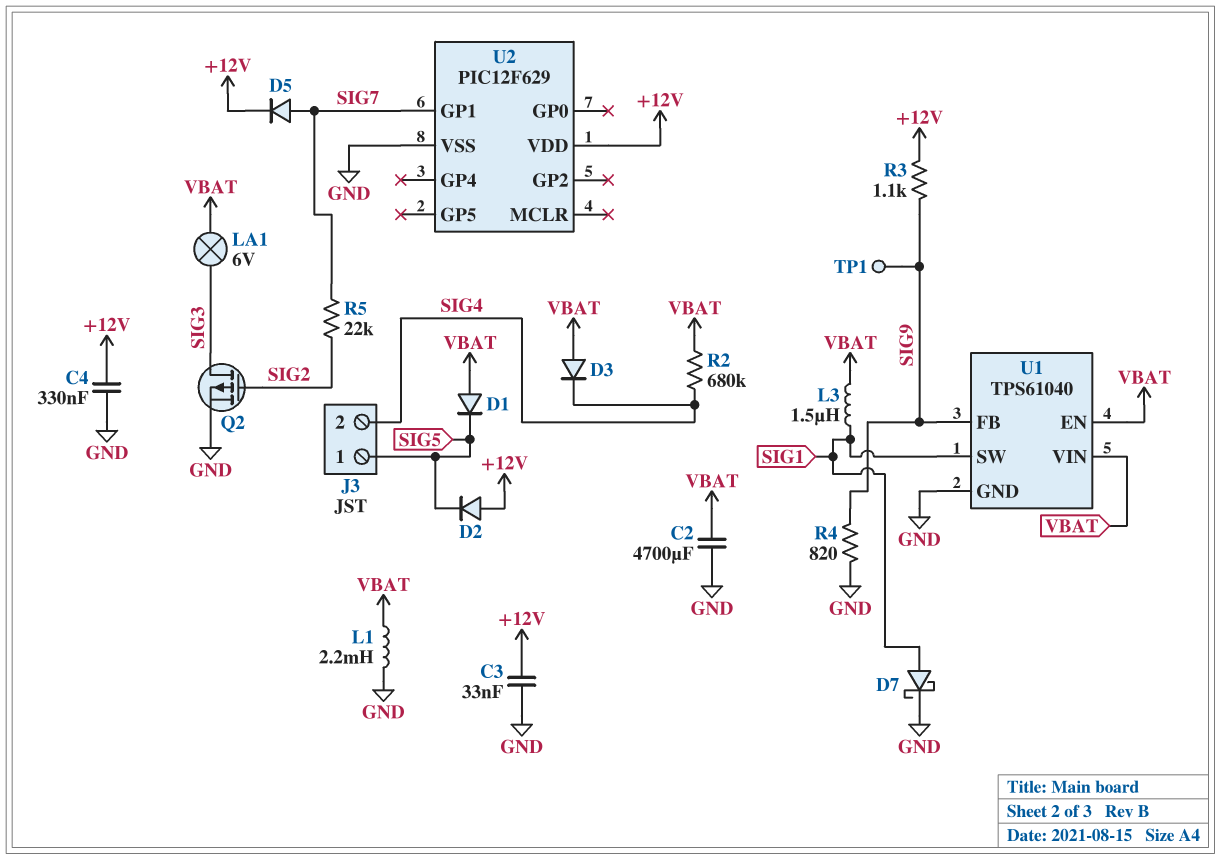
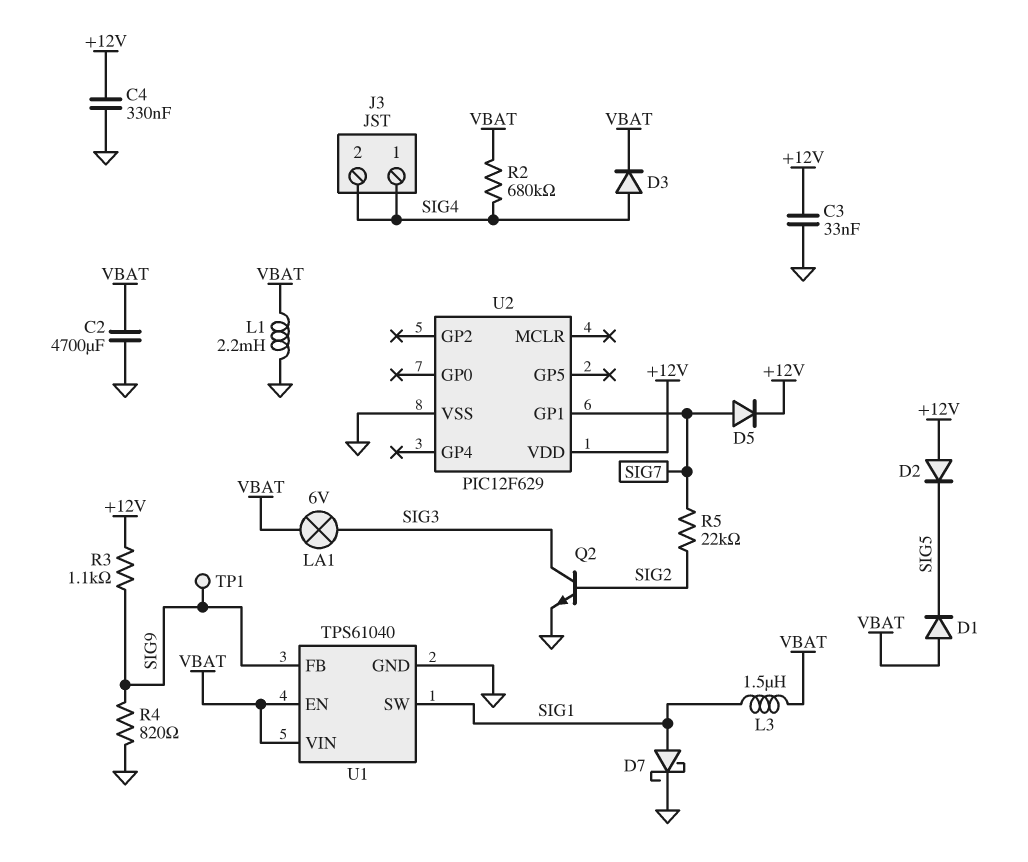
D3: diode (A VBAT, K SIG4) -> diode (A SIG4, K VBAT)
J3 pin 1: SIG5 -> SIG4
Q2: PMOS (G SIG2, D SIG3, S GND) -> NPN (B SIG2, C SIG3, E GND)

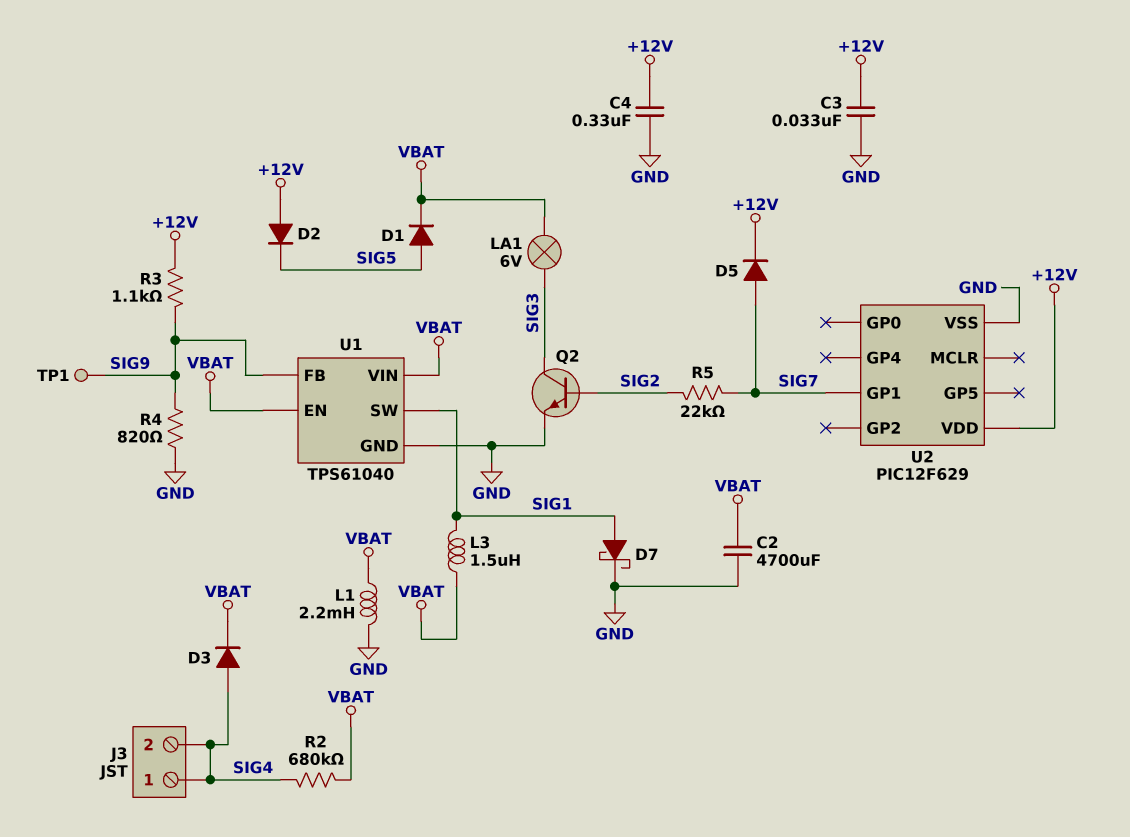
D1: diode (A VBAT, K SIG5) -> diode (A SIG5, K VBAT)

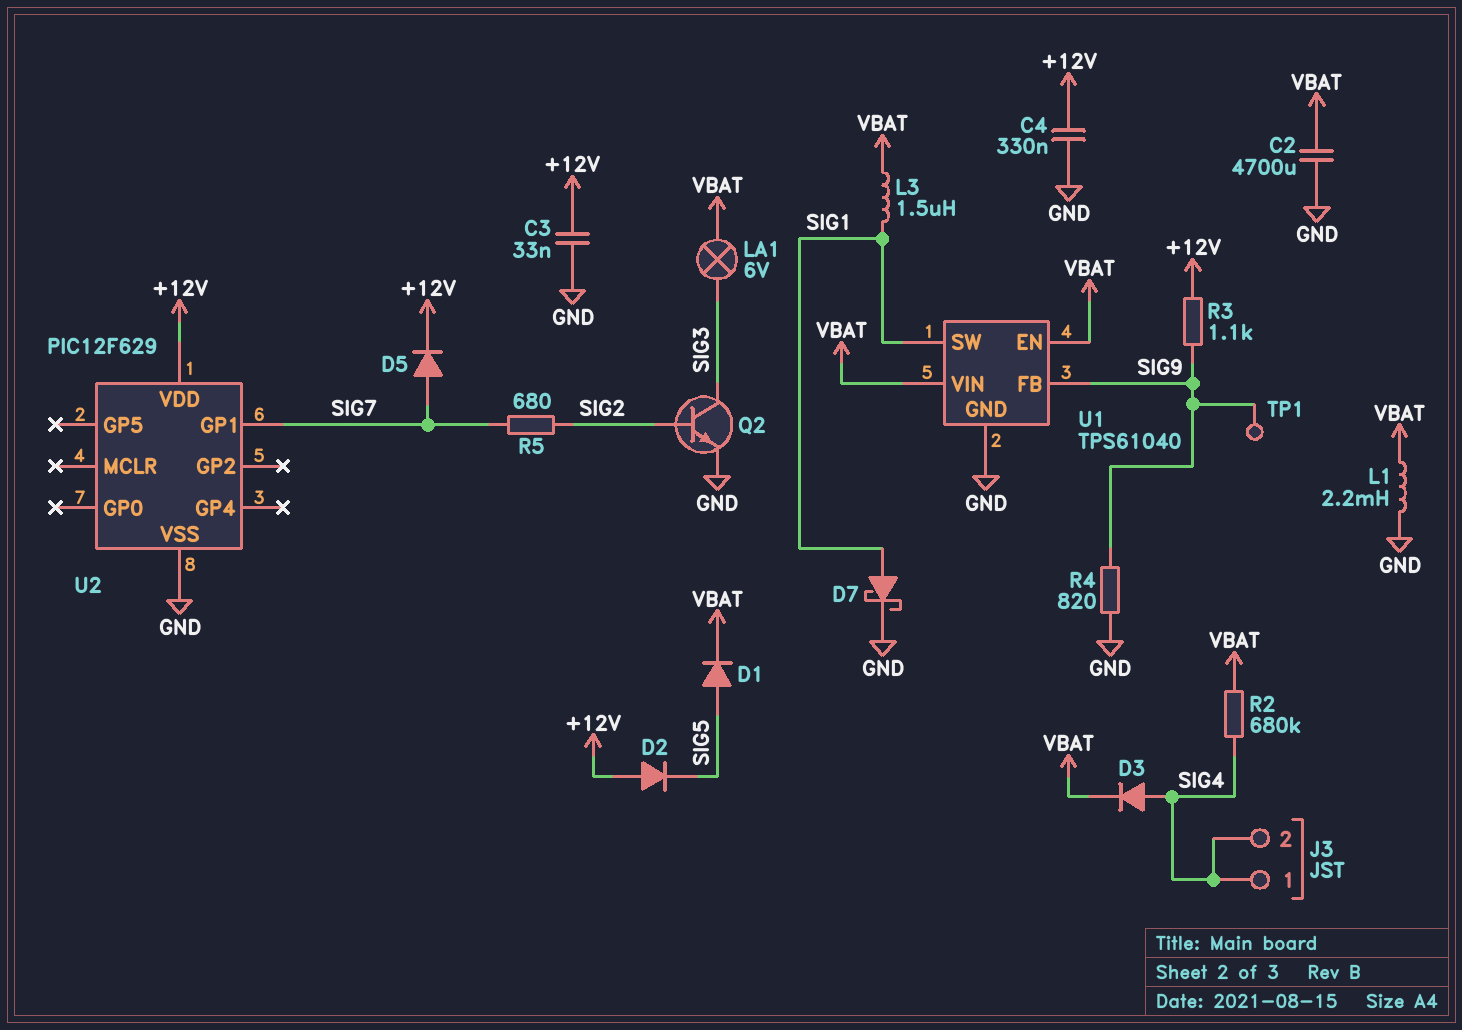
R5: 22k (SIG2, SIG7) -> 680 (SIG2, SIG7)

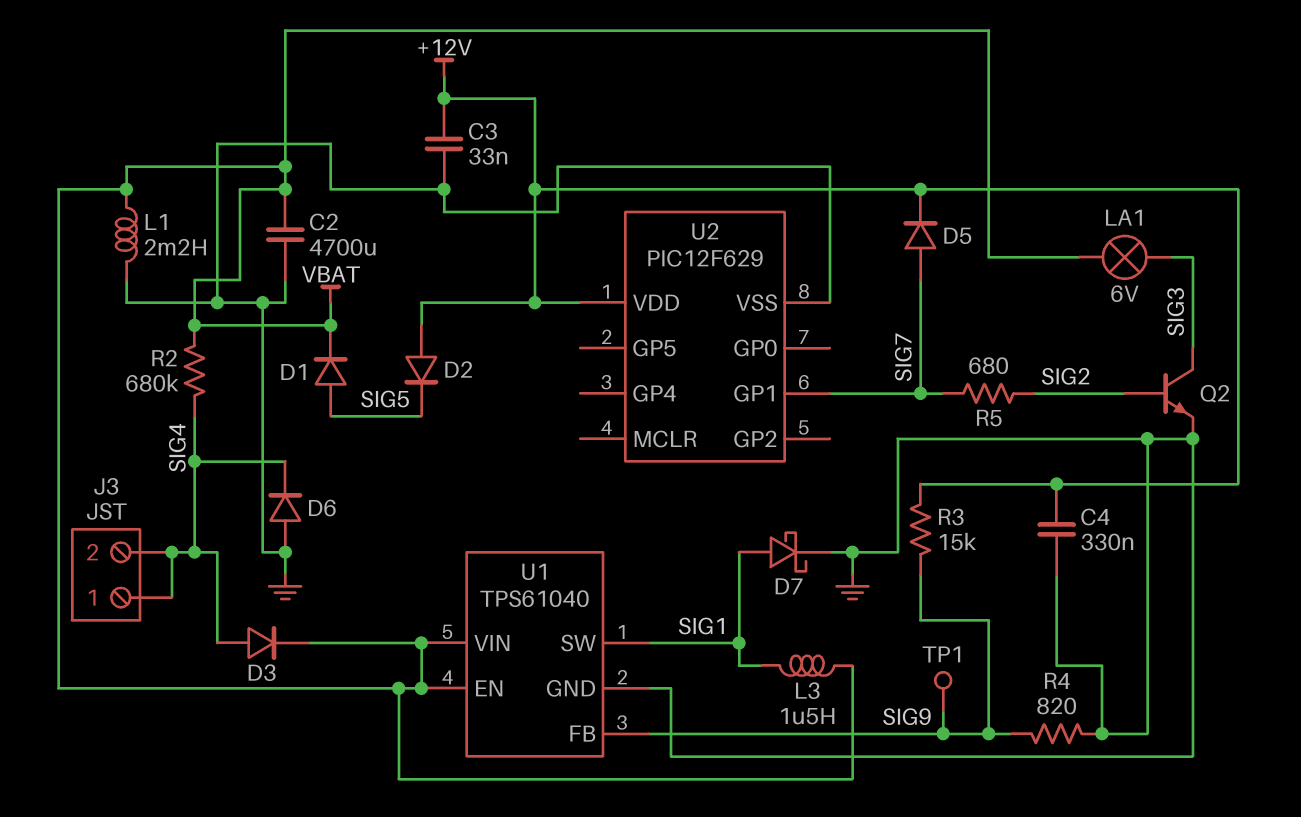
D6: none -> diode (A GND, K SIG4)
R3: 1.1k (+12V, SIG9) -> 15k (+12V, SIG9)

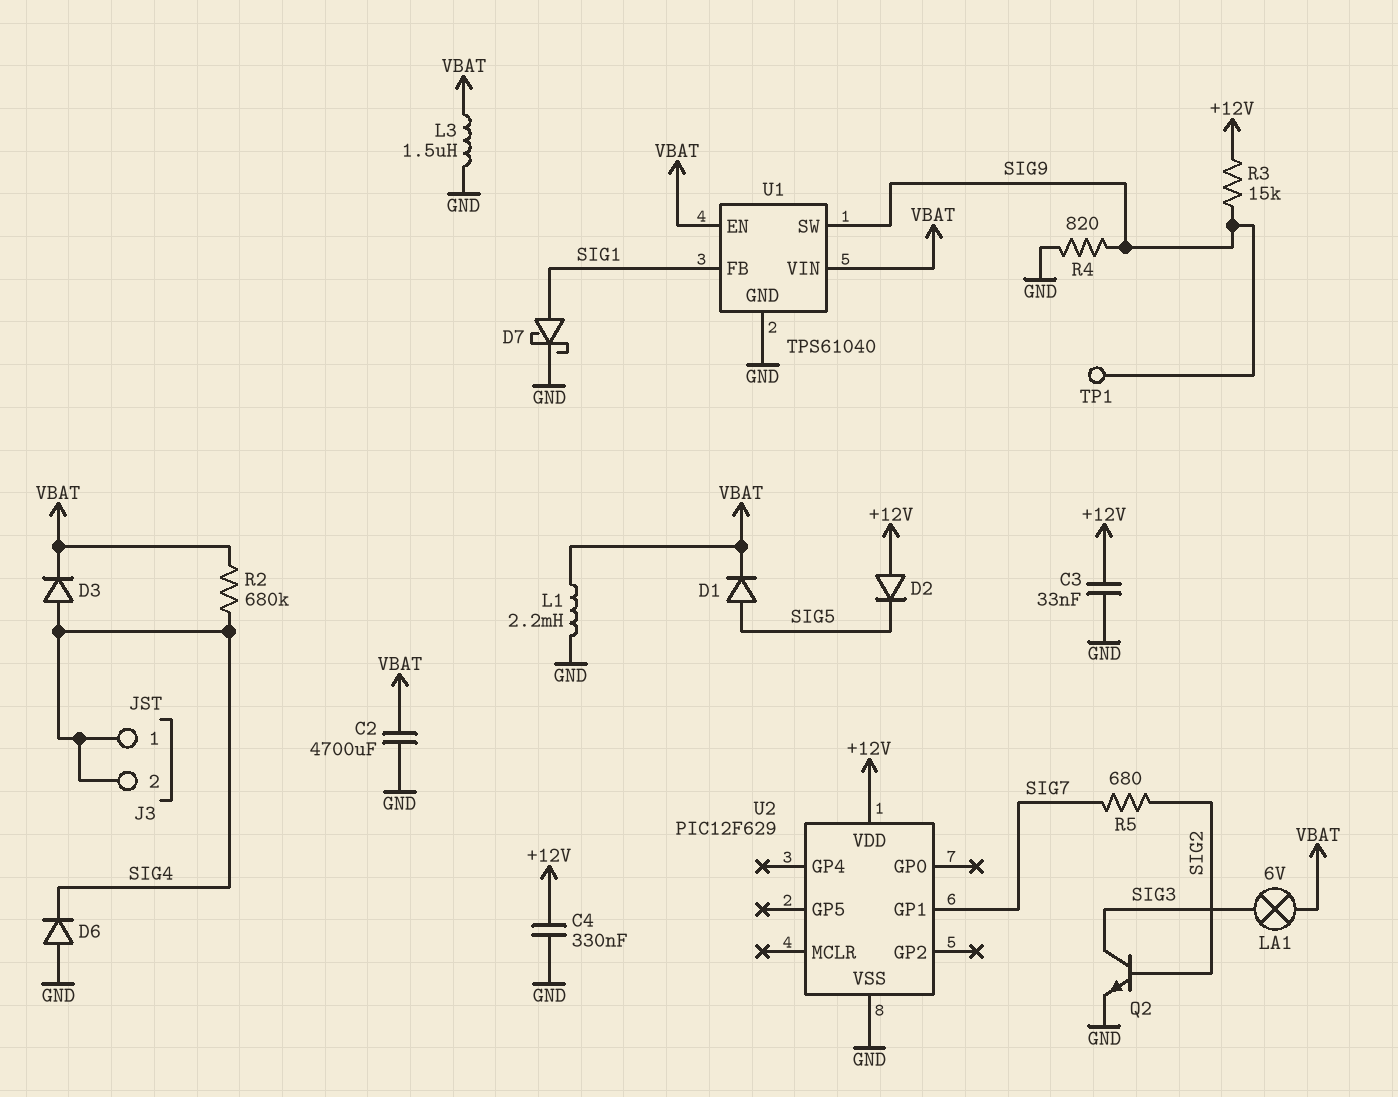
D5: diode (A SIG7, K +12V) -> none
L3: 1.5uH (SIG1, VBAT) -> 1.5uH (GND, VBAT)
U1 pin FB: SIG9 -> SIG1
U1 pin SW: SIG1 -> SIG9

